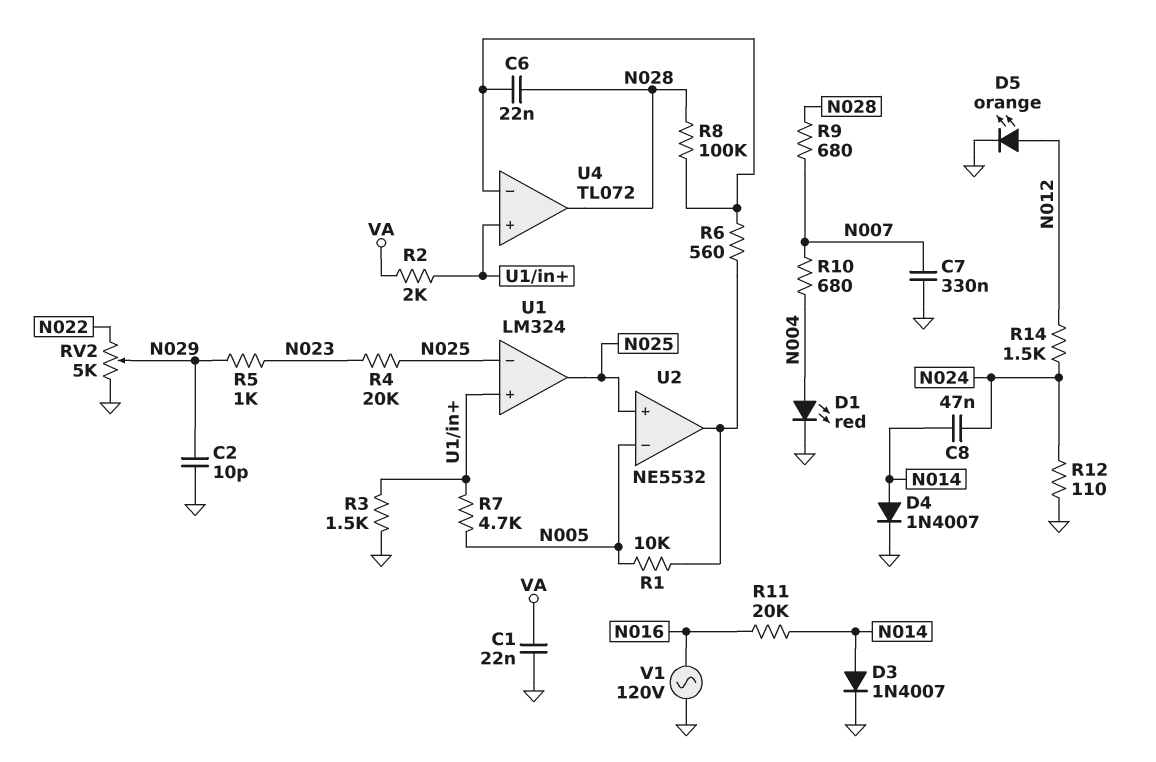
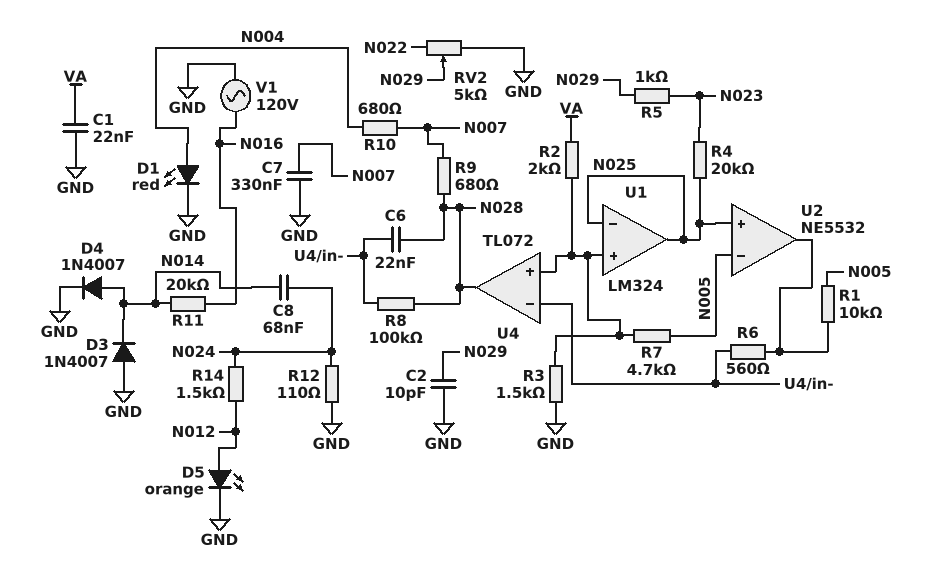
C8: 47nF (N014, N024) -> 68nF (N014, N024)
D3: diode 1N4007 (A N014, K GND) -> diode 1N4007 (A GND, K N014)

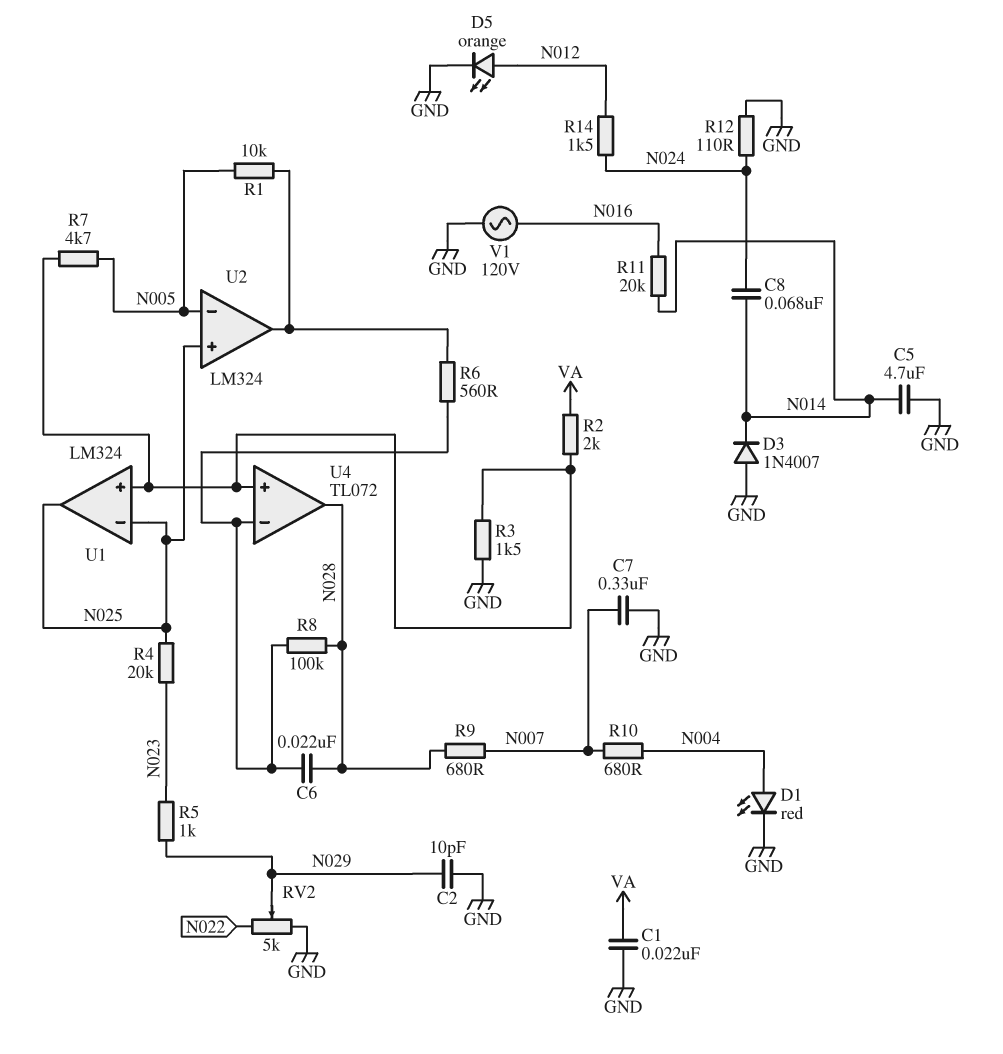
C5: none -> 4.7uF (GND, N014)
D4: diode 1N4007 (A N014, K GND) -> none
U2: NE5532 -> LM324

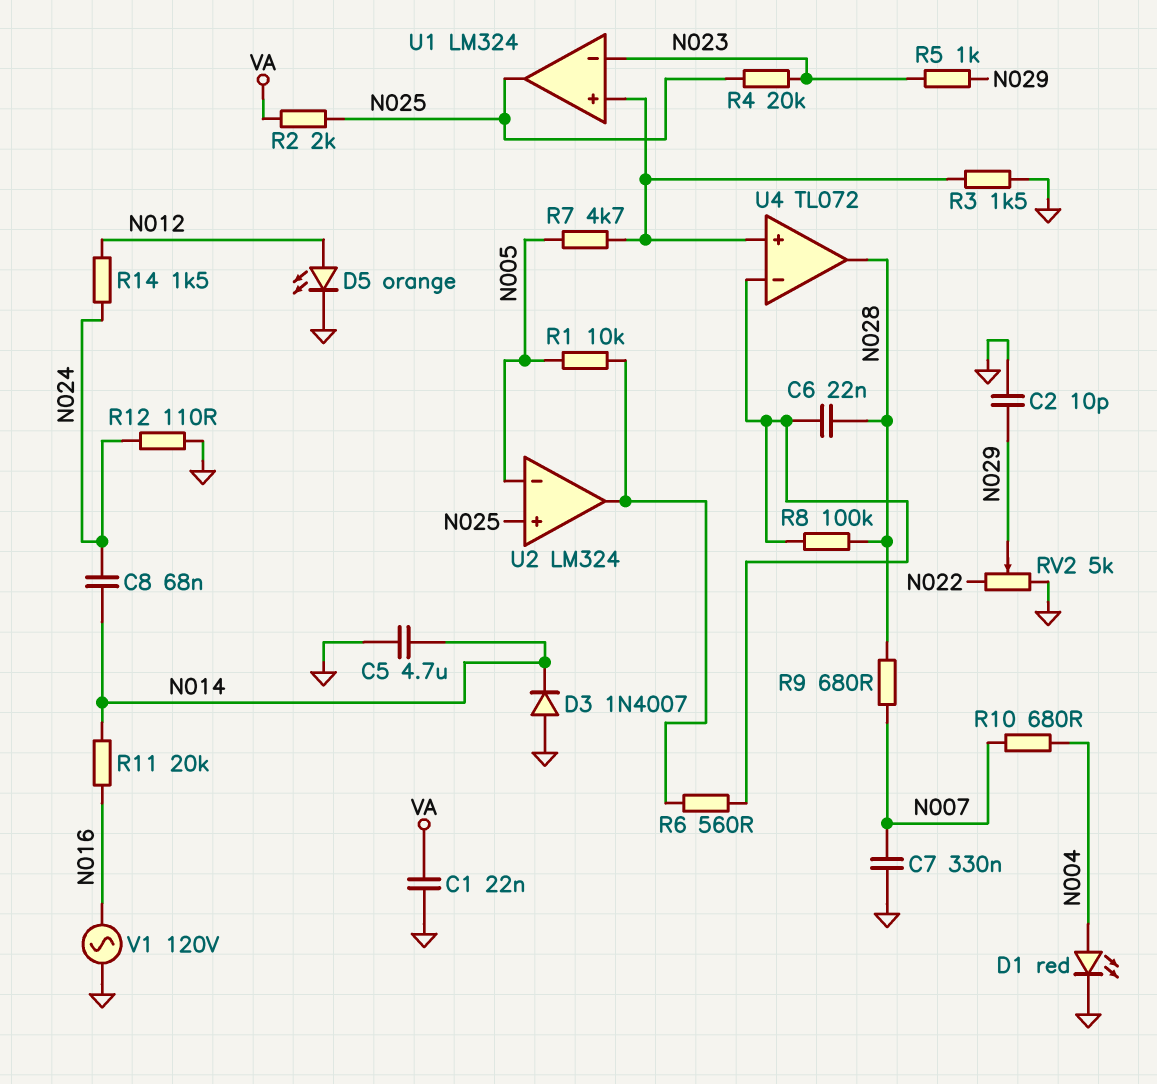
R2: 2k (U1/in+, VA) -> 2k (N025, VA)
U1 pin in-: N025 -> N023

